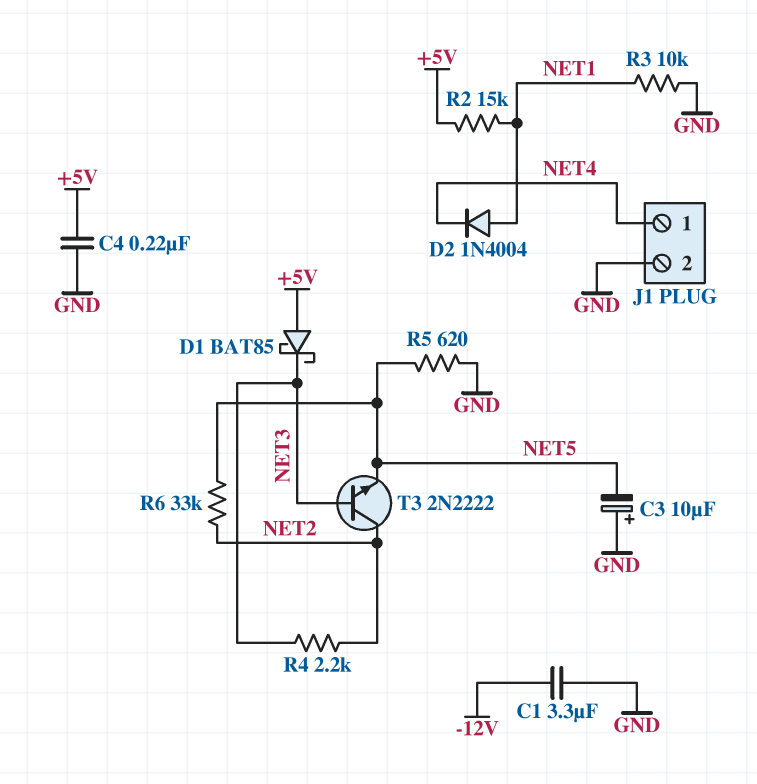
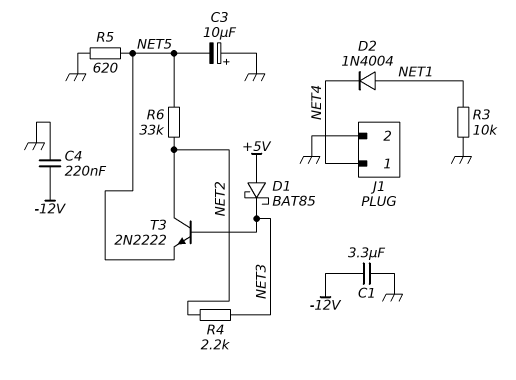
C4: 220nF (+5V, GND) -> 220nF (-12V, GND)
R2: 15k (+5V, NET1) -> none

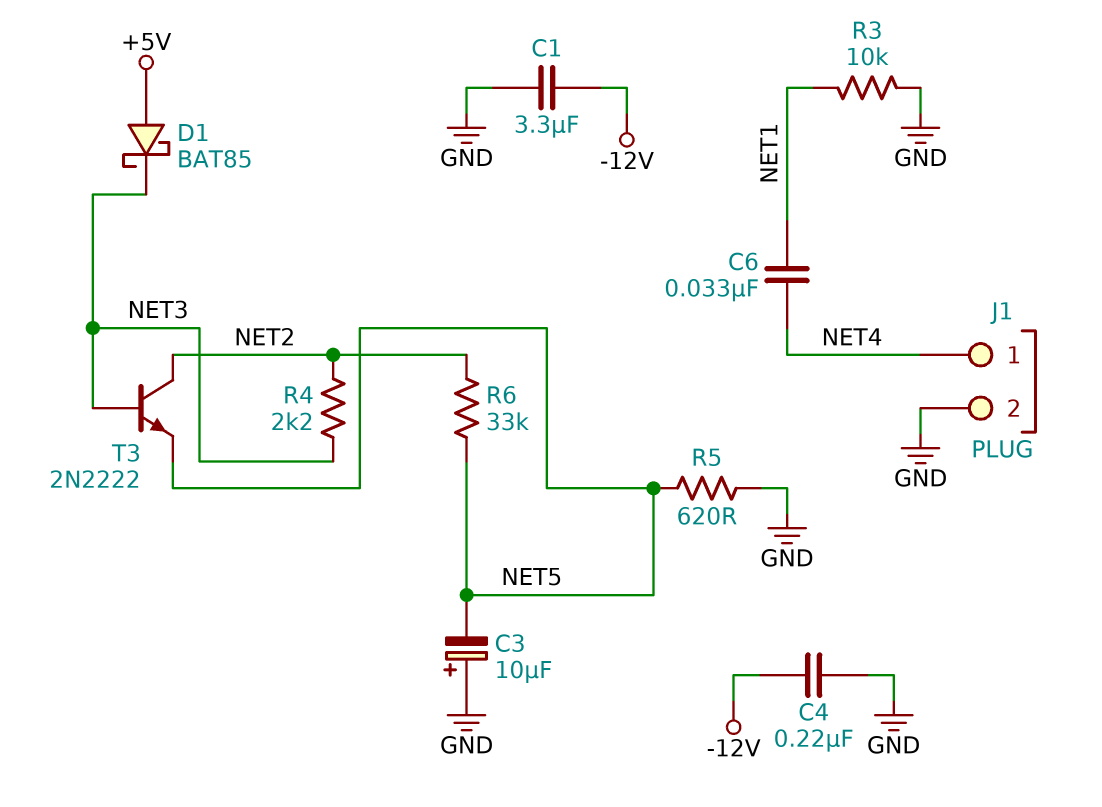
C6: none -> 33nF (NET1, NET4)
D2: diode 1N4004 (A NET1, K NET4) -> none

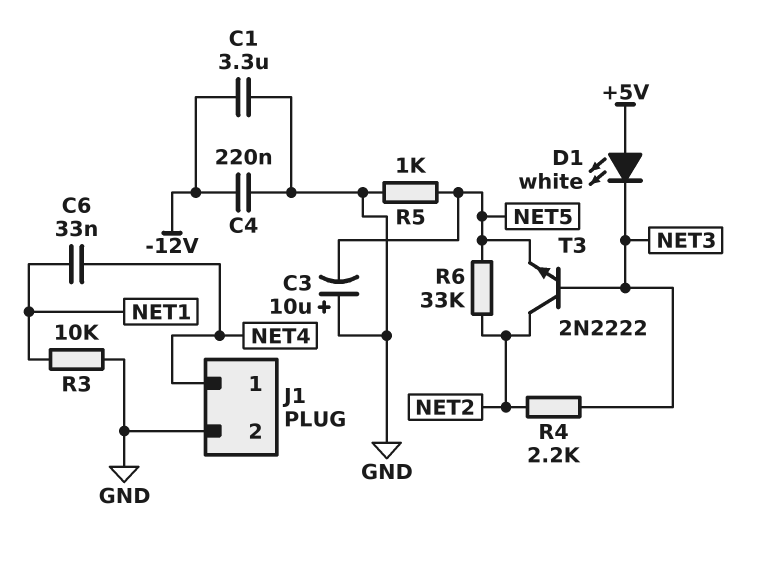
D1: schottky BAT85 (A +5V, K NET3) -> LED white (A +5V, K NET3)
R5: 620 (GND, NET5) -> 1k (GND, NET5)

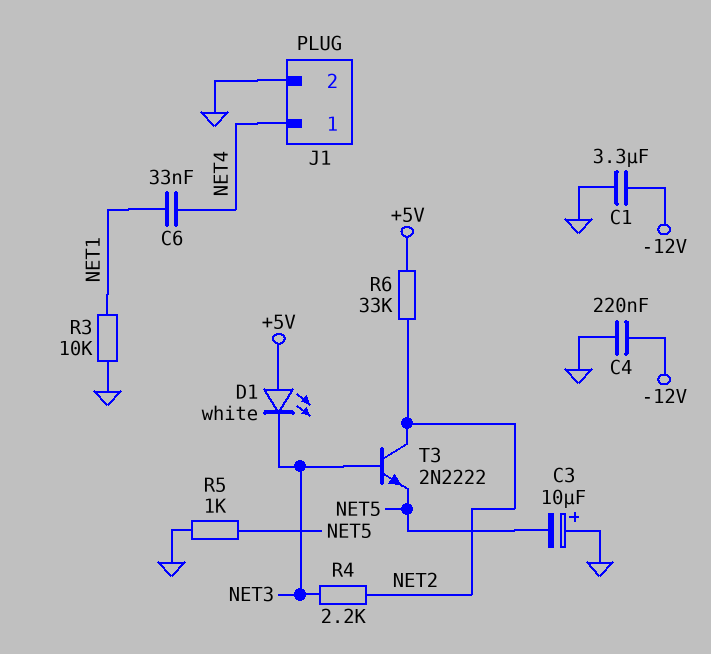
R6: 33k (NET2, NET5) -> 33k (+5V, NET2)

